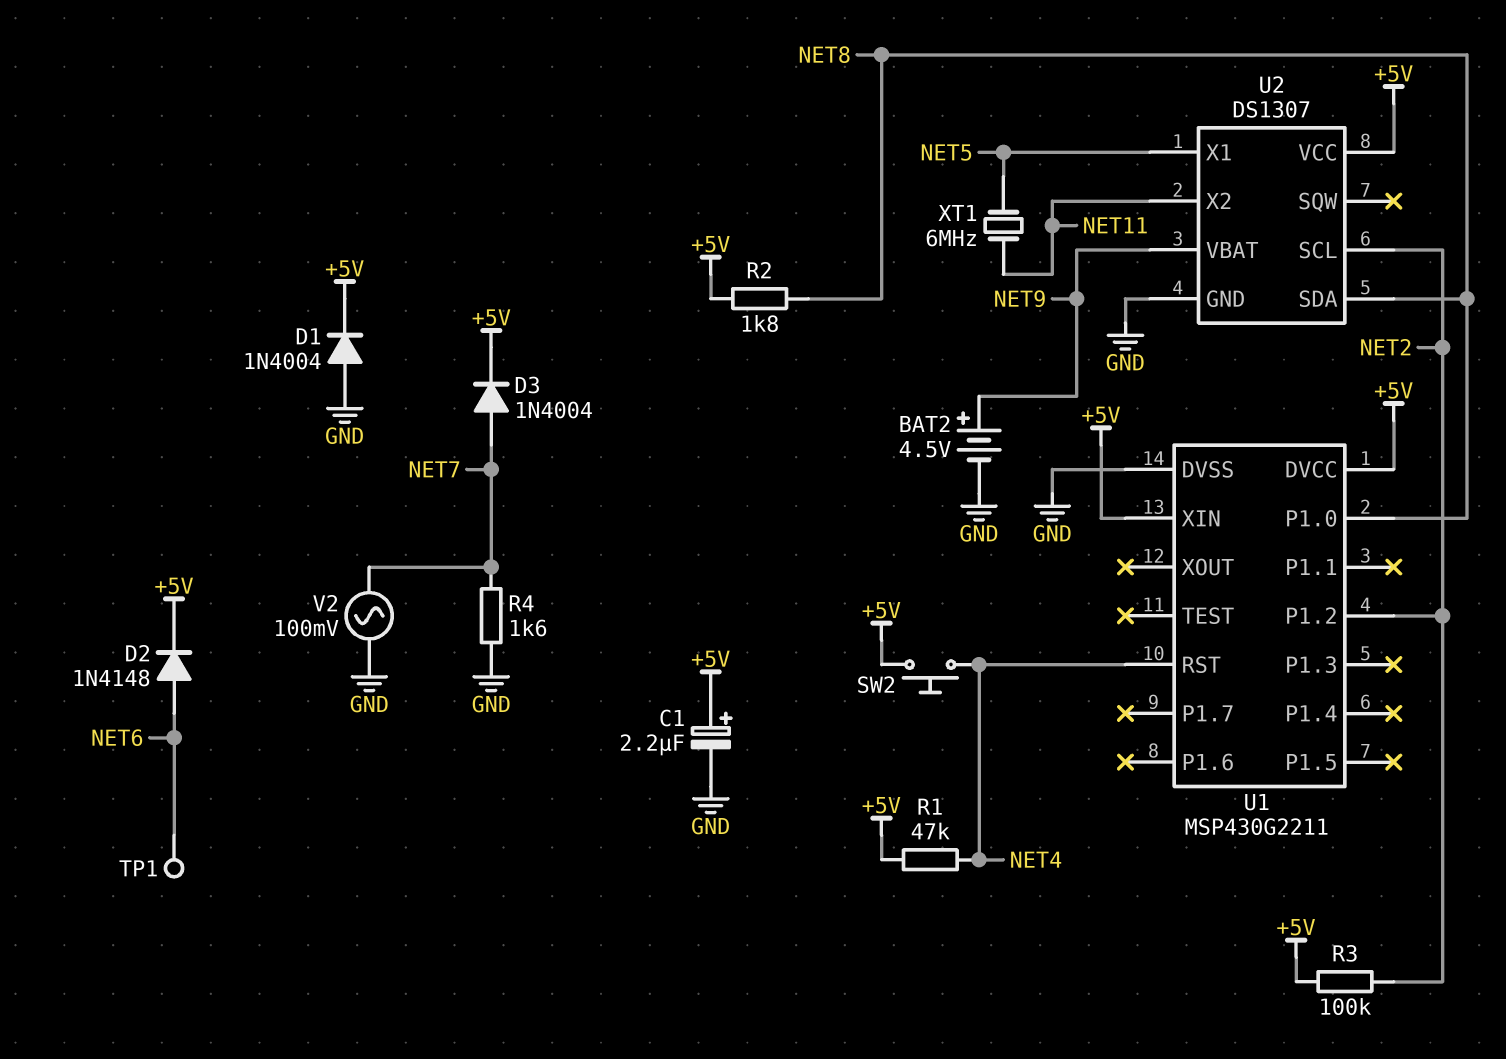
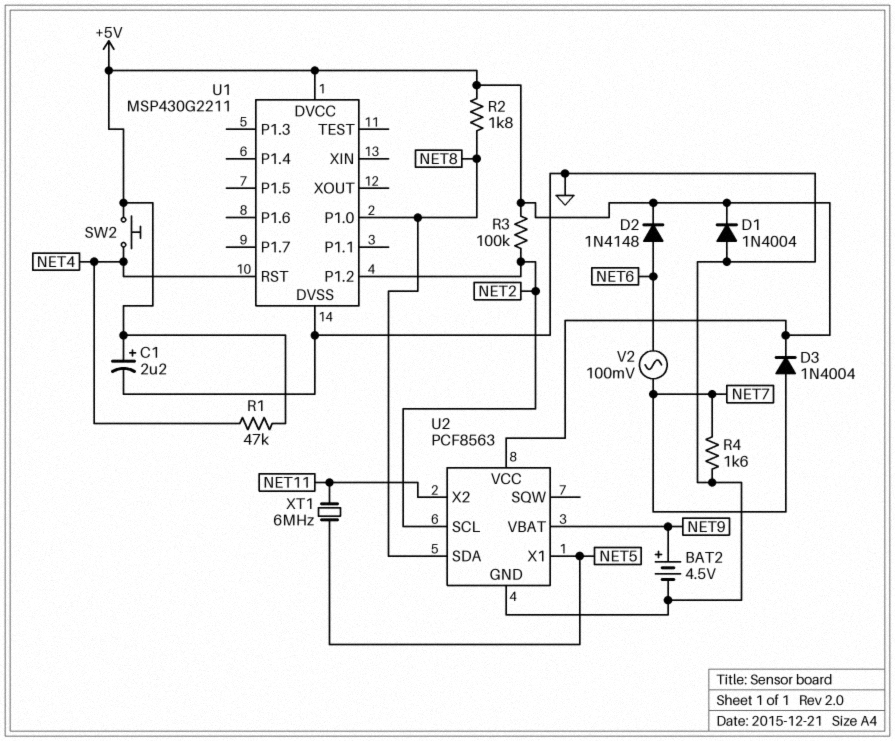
TP1: test point (NET6) -> none
U1 pin XIN: +5V -> none
U2: DS1307 -> PCF8563
V2: AC 100mV (GND, NET7) -> AC 100mV (NET6, NET7)

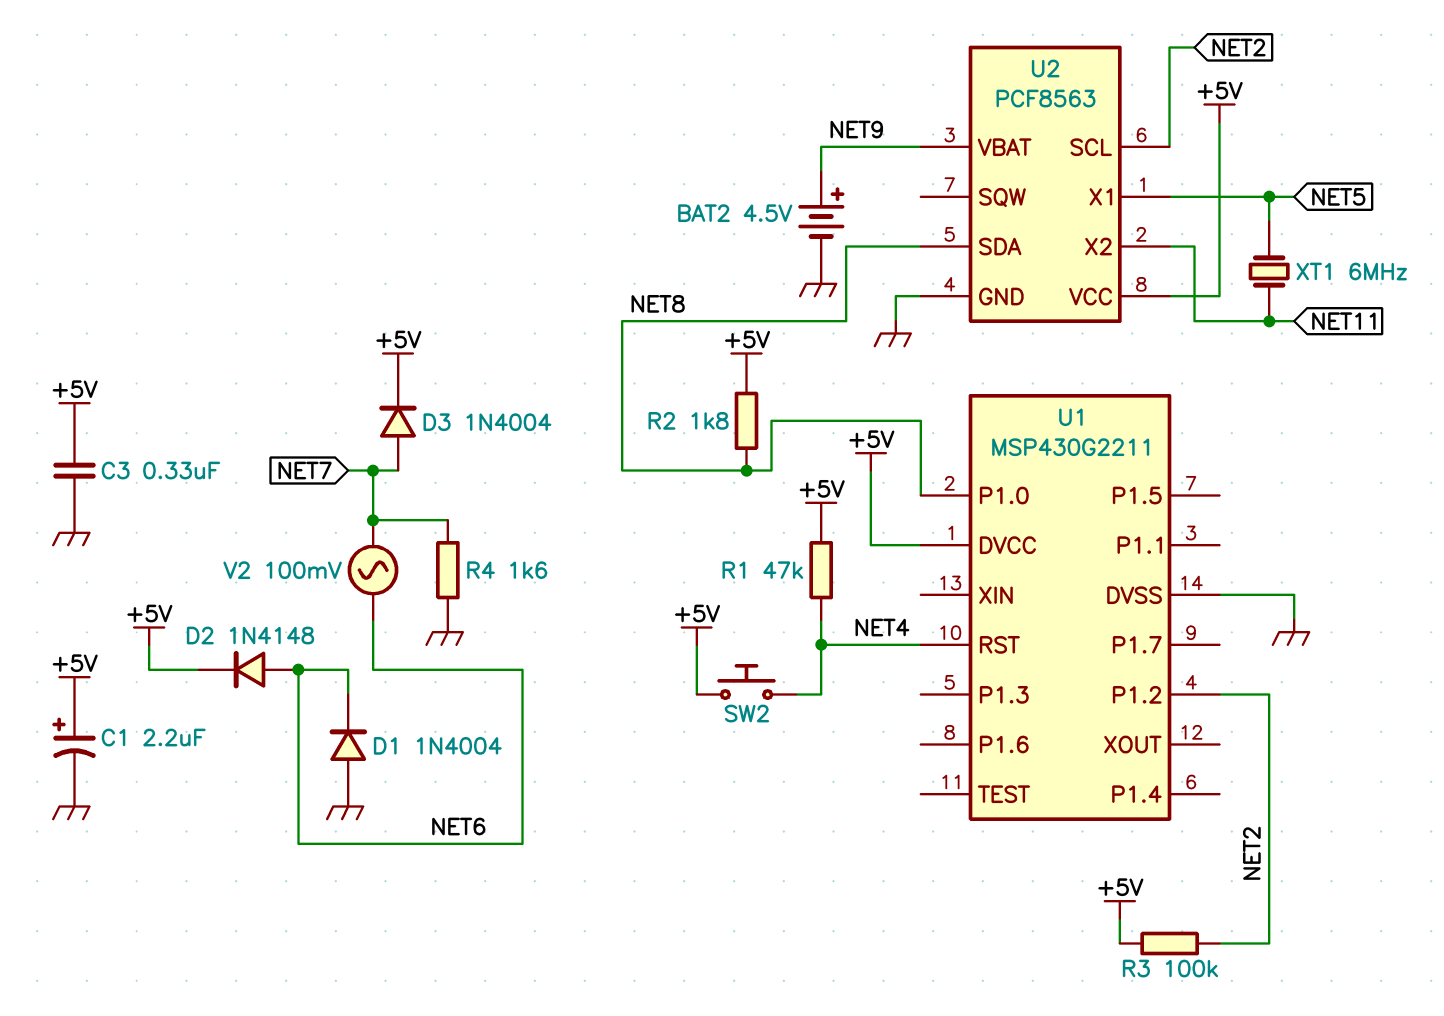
C3: none -> 330nF (+5V, GND)
D1: diode 1N4004 (A GND, K +5V) -> diode 1N4004 (A GND, K NET6)

